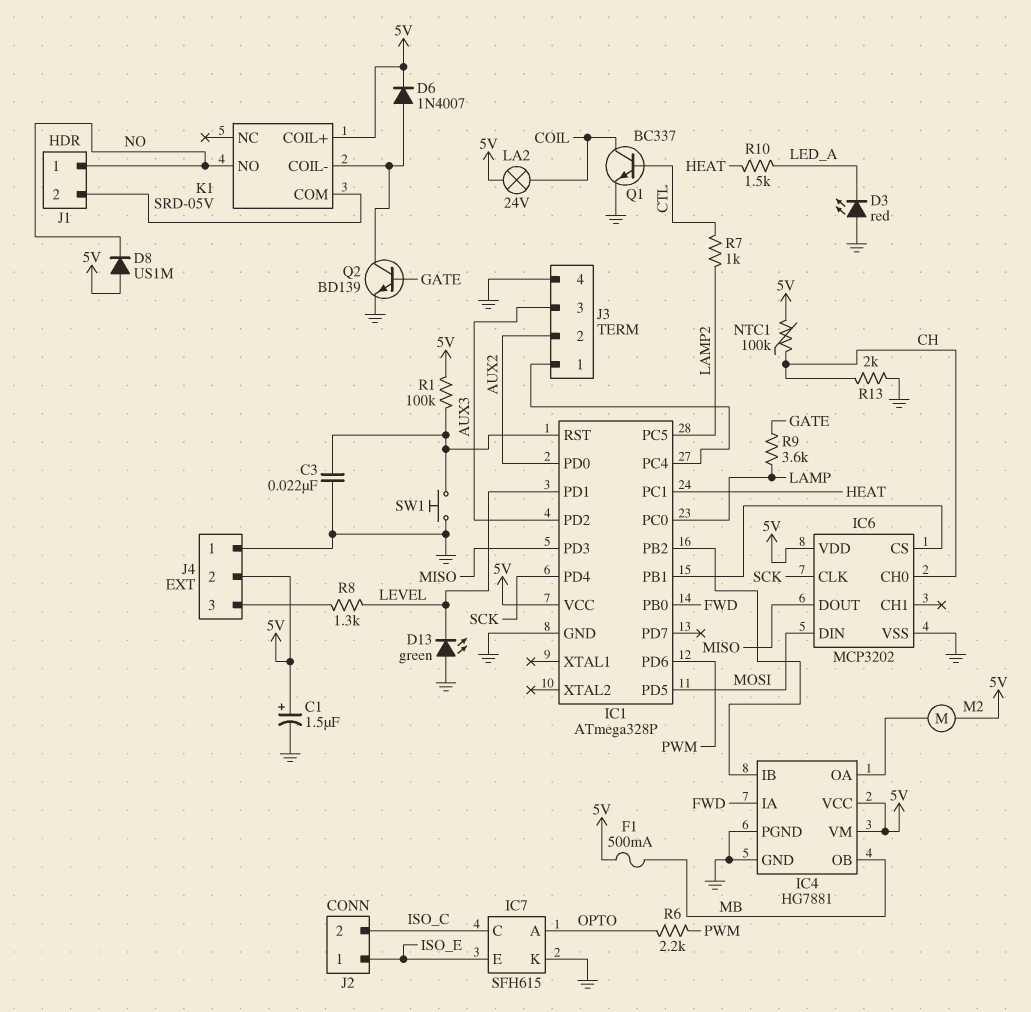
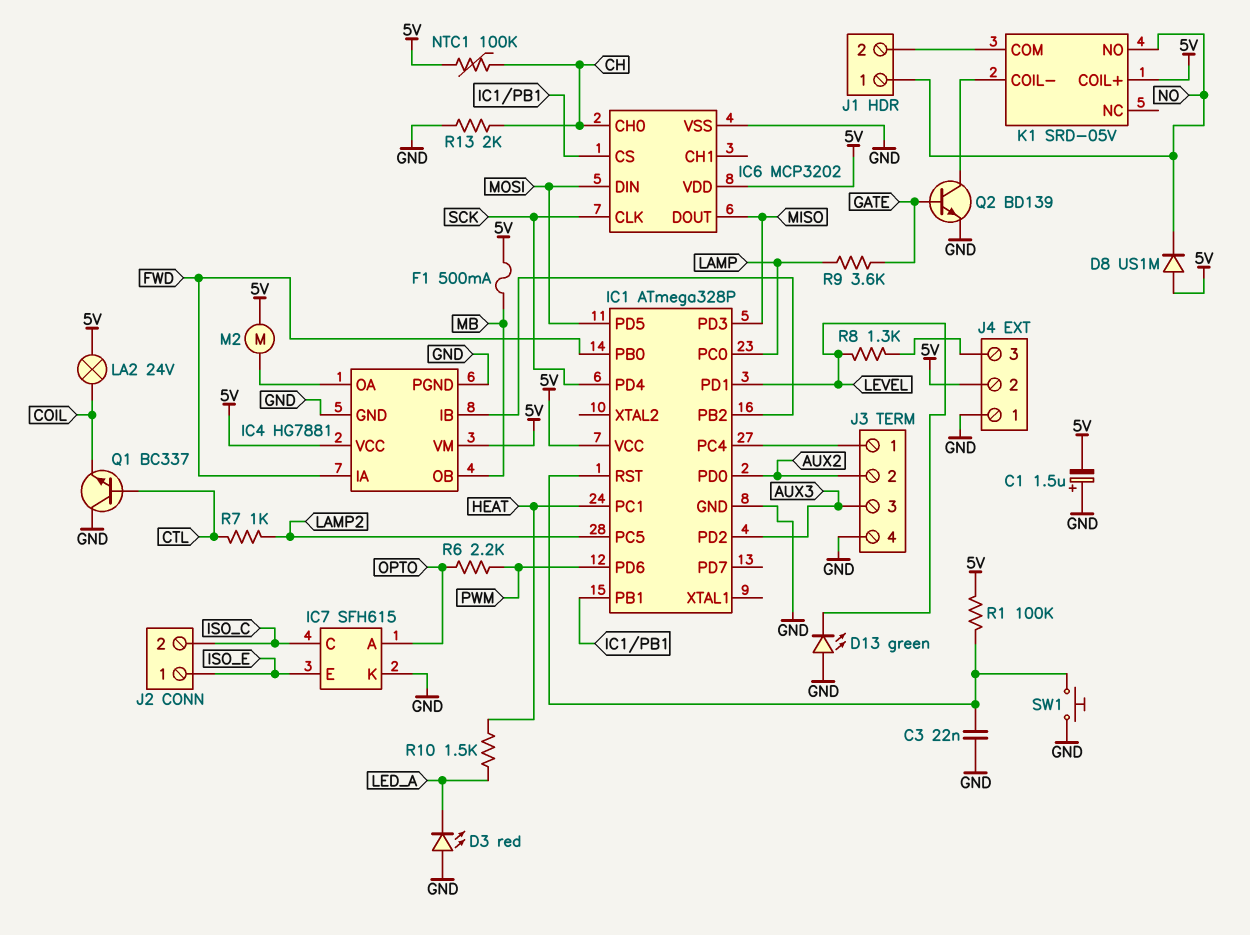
C1: 1.5uF (plus 5V, minus GND) -> 1.5uF (plus GND, minus 5V)
D6: diode 1N4007 (A K1/COIL-, K 5V) -> none
Q1: NPN BC337 (B CTL, C COIL, E GND) -> NPN BC337 (B CTL, C GND, E COIL)

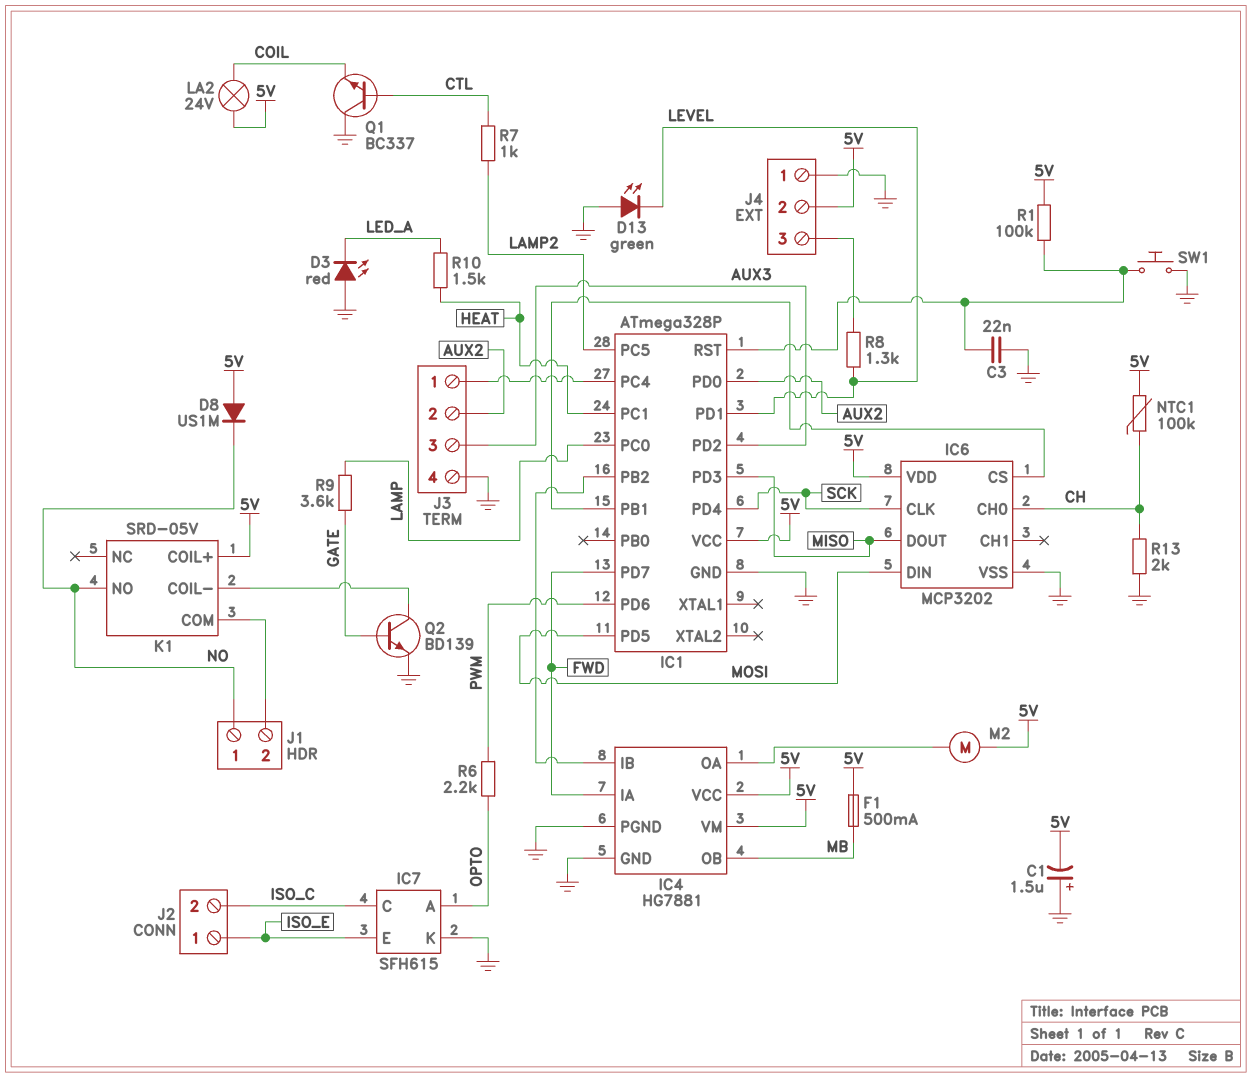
IC1 pin PB0: FWD -> none
IC1 pin PD7: none -> FWD

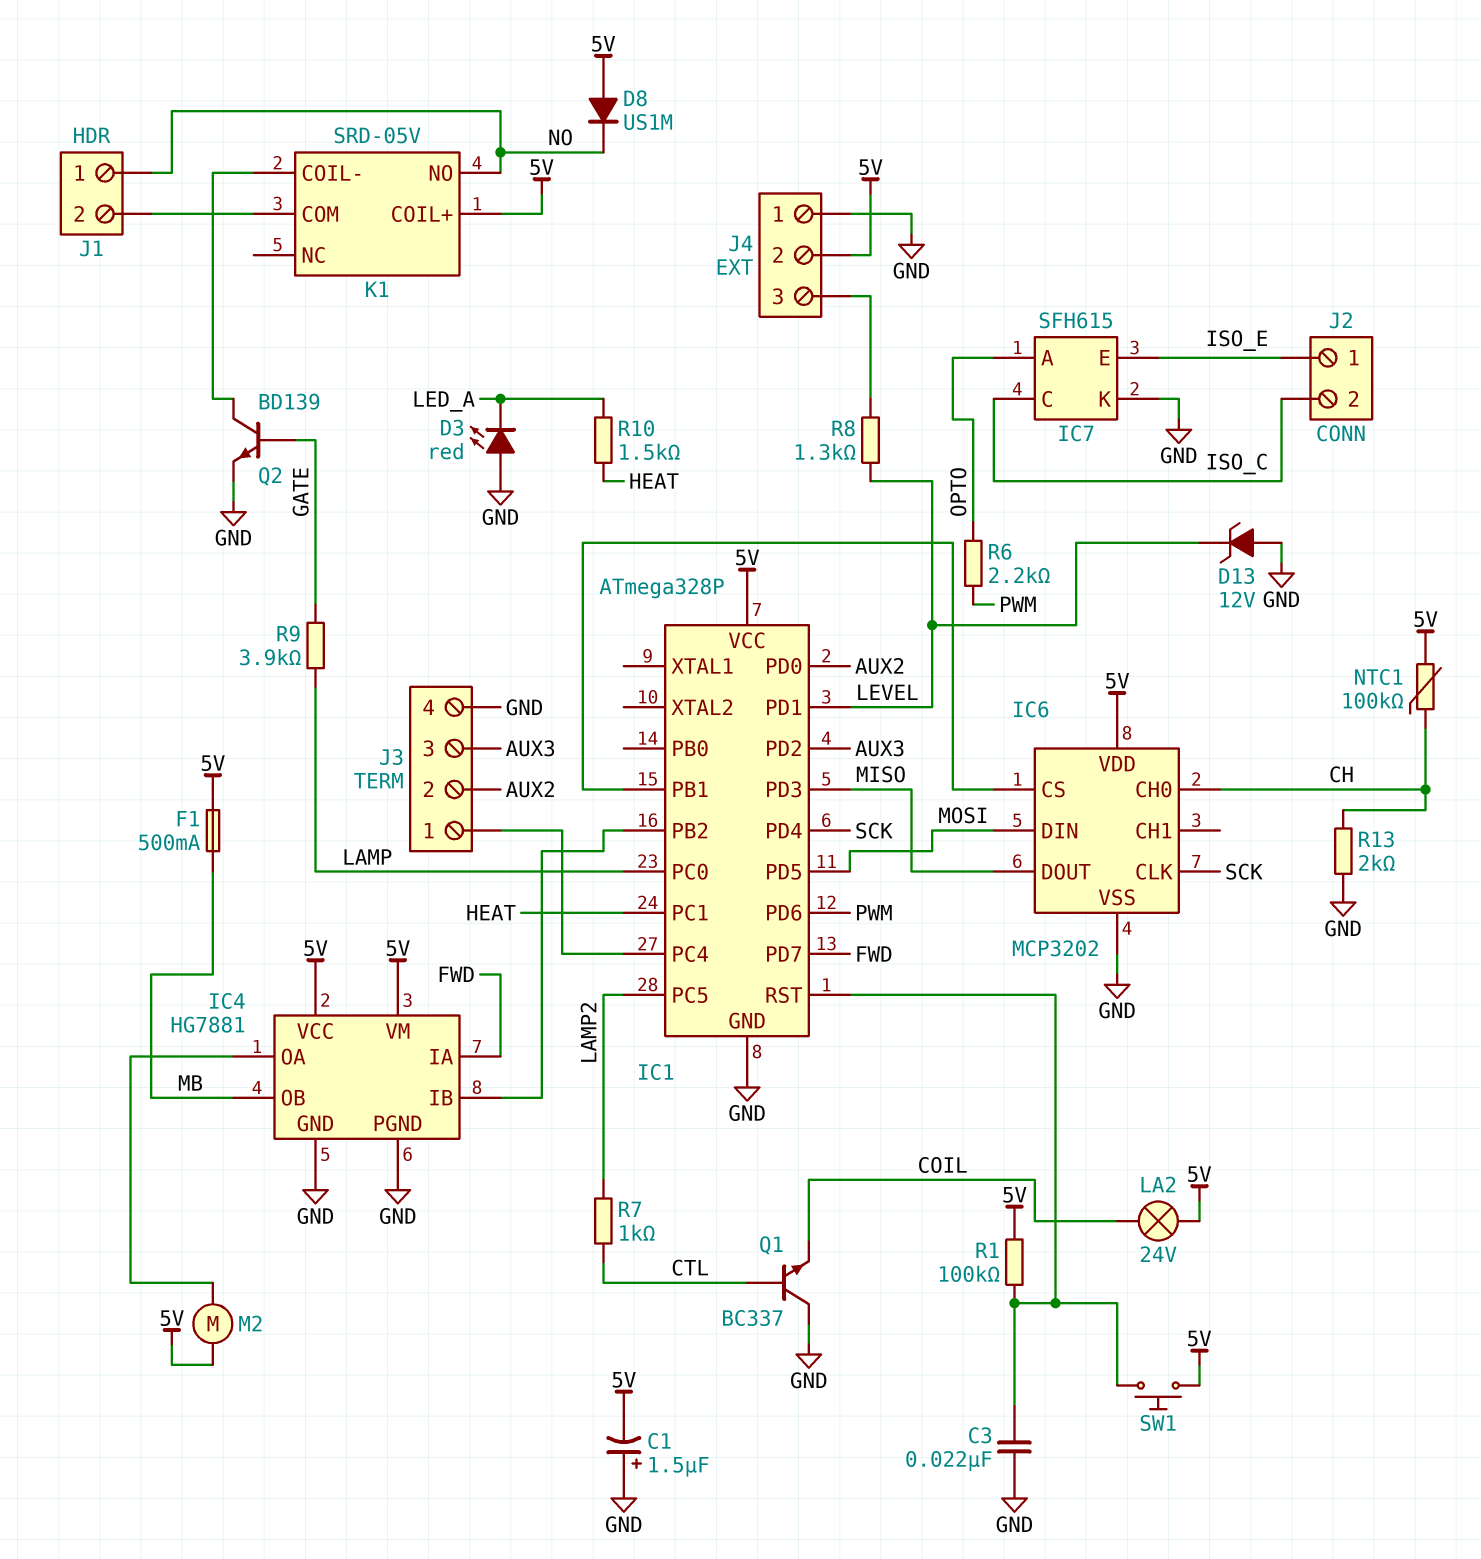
D13: LED green (A GND, K LEVEL) -> zener 12V (A GND, K LEVEL)
R9: 3.6k (GATE, LAMP) -> 3.9k (GATE, LAMP)
SW1: button (GND, IC1/RST) -> button (5V, IC1/RST)

